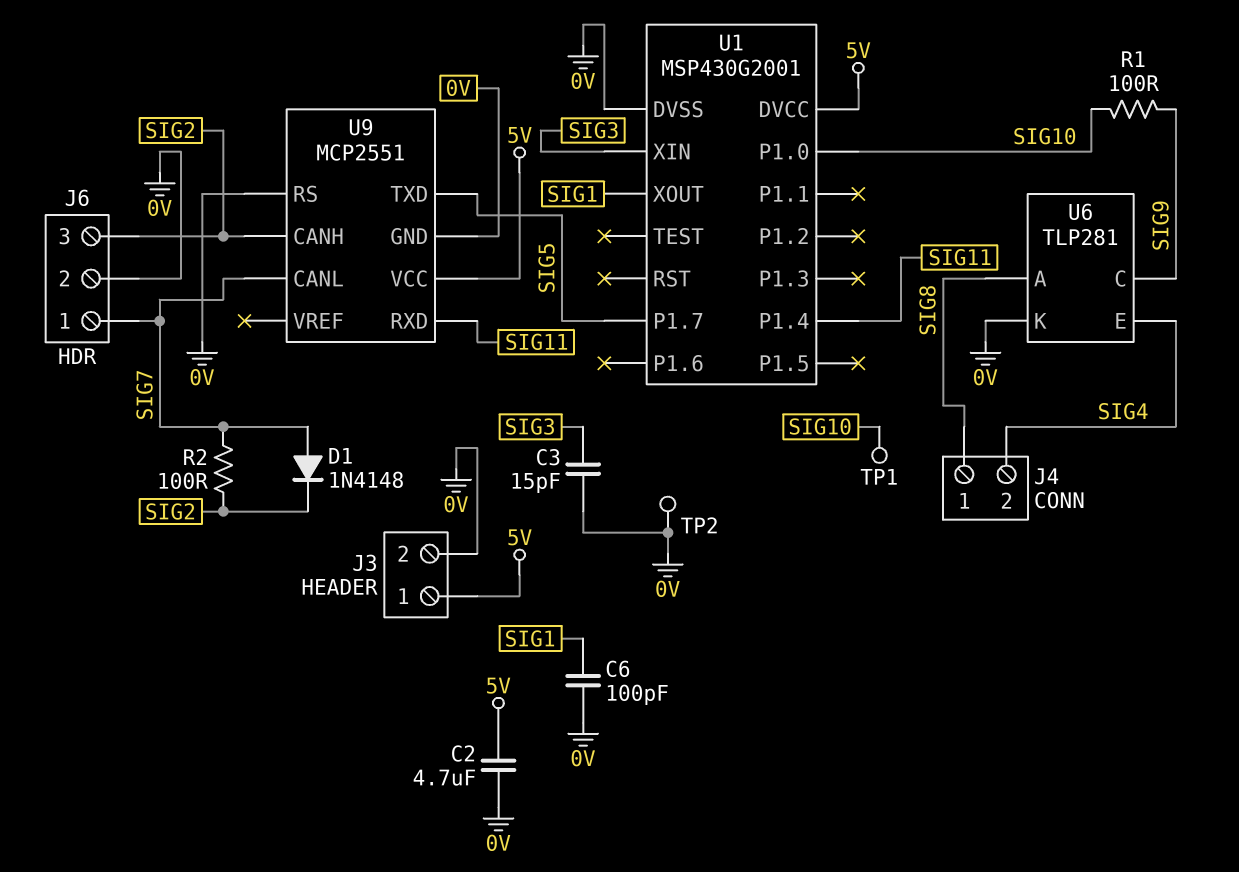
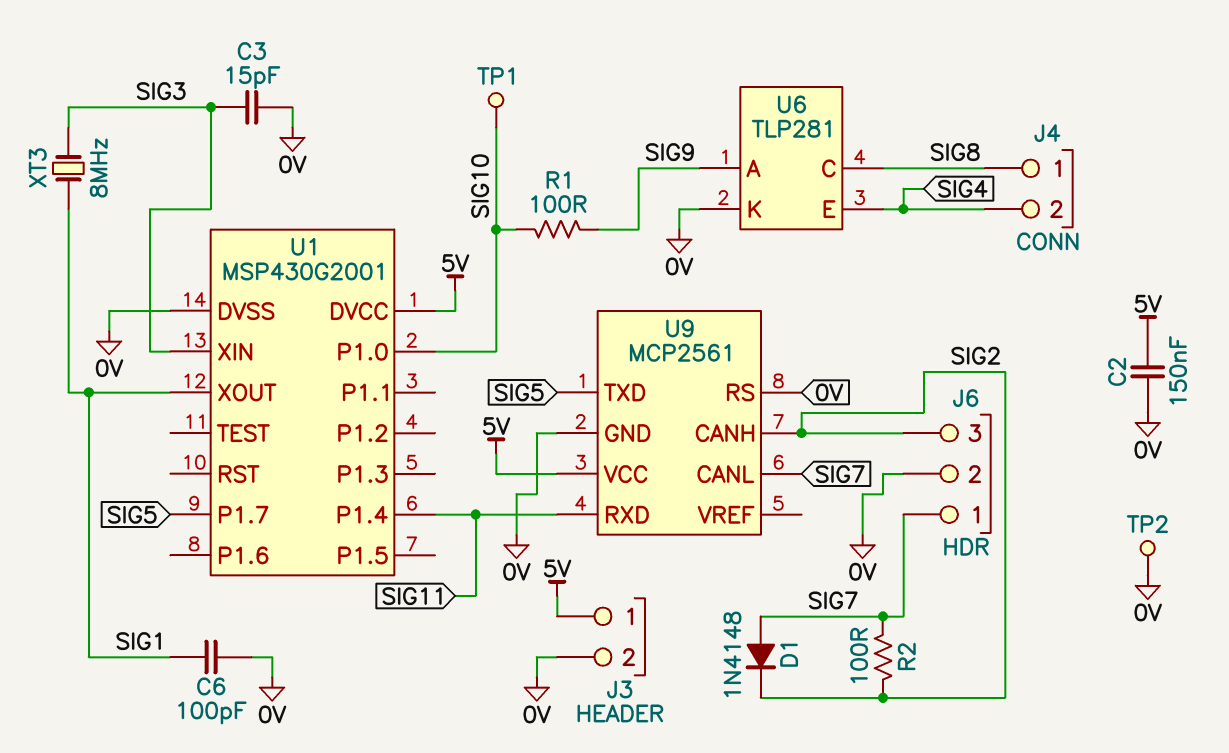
C2: 4.7uF (0V, 5V) -> 150nF (0V, 5V)
U6 pin A: SIG8 -> SIG9
U6 pin C: SIG9 -> SIG8
U9: MCP2551 -> MCP2561
XT3: none -> 8MHz (SIG1, SIG3)

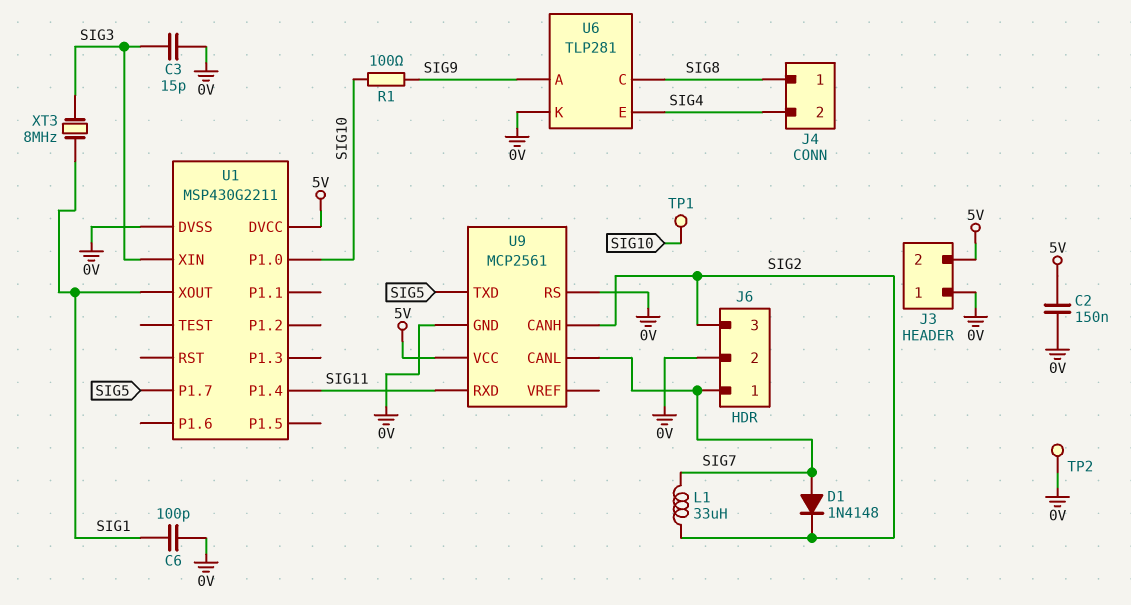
J3 pin 1: 5V -> 0V
J3 pin 2: 0V -> 5V
L1: none -> 33uH (SIG2, SIG7)
R2: 100 (SIG2, SIG7) -> none
U1: MSP430G2001 -> MSP430G2211

